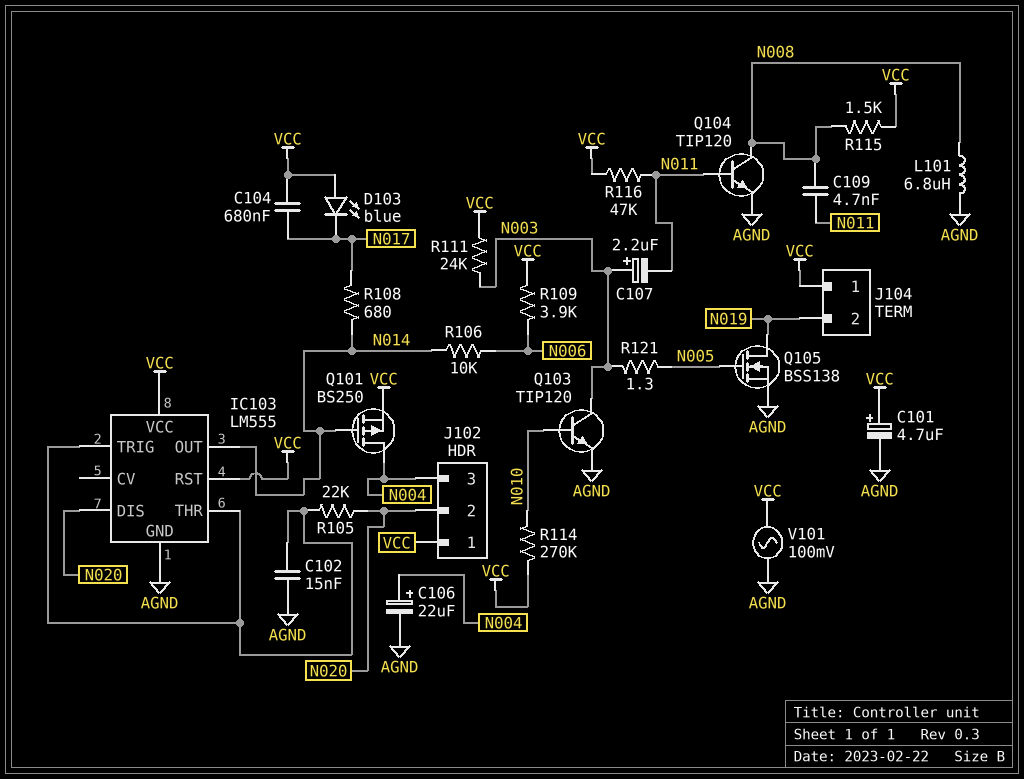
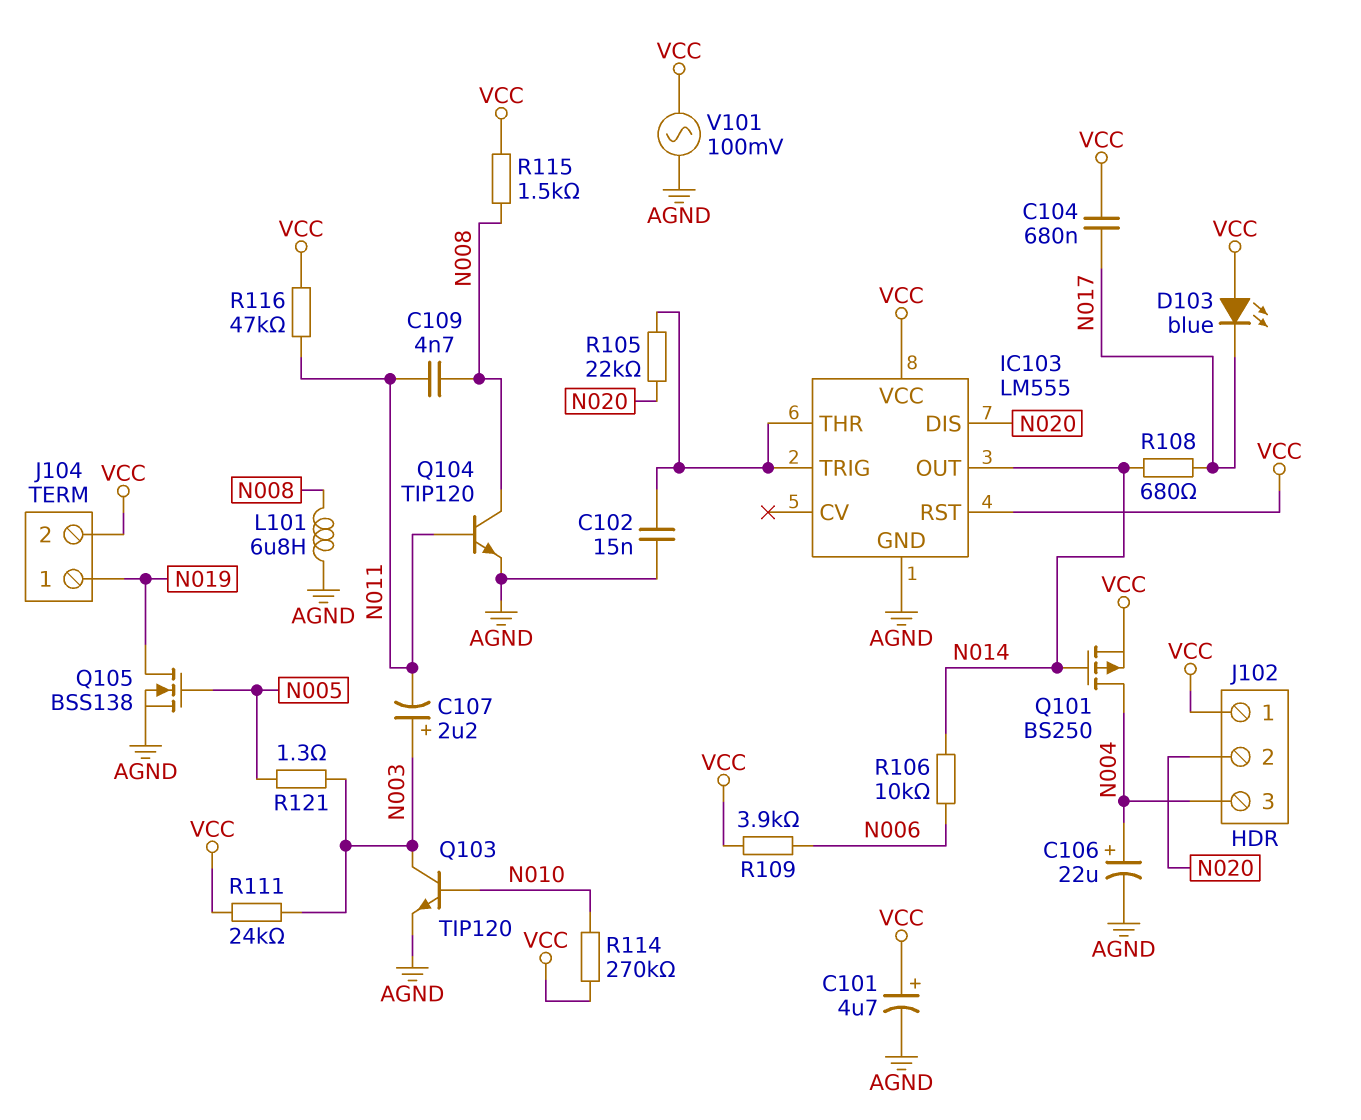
J104 pin 1: VCC -> N019
J104 pin 2: N019 -> VCC

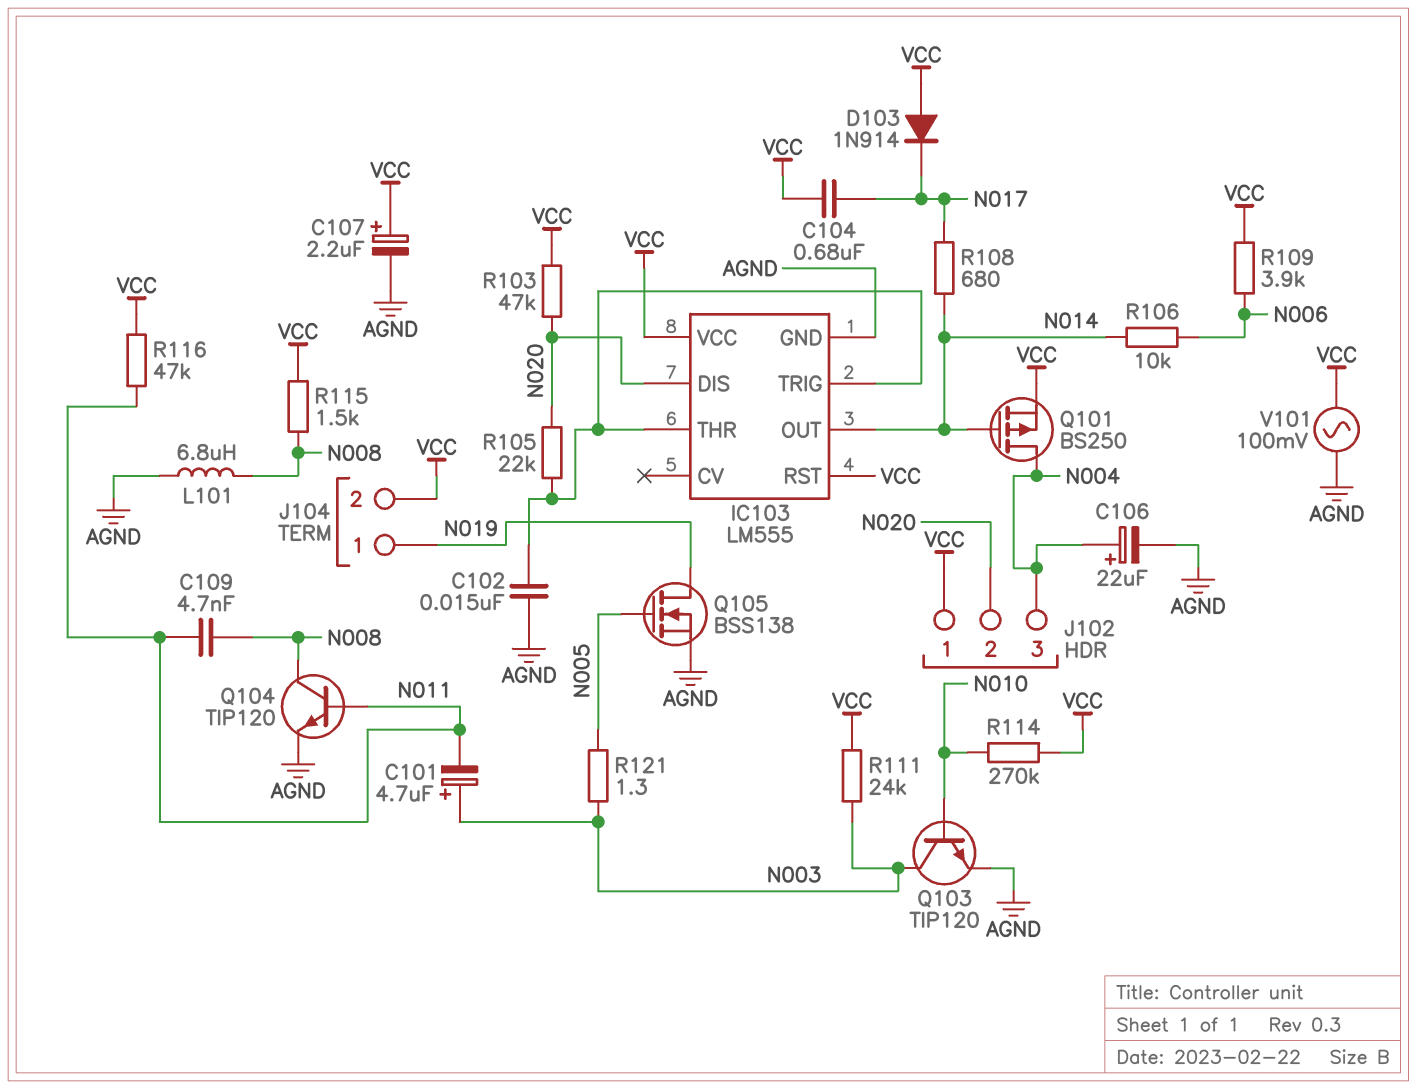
C101: 4.7uF (plus VCC, minus AGND) -> 4.7uF (plus N003, minus N011)
C107: 2.2uF (plus N003, minus N011) -> 2.2uF (plus VCC, minus AGND)
D103: LED blue (A VCC, K N017) -> diode 1N914 (A VCC, K N017)
R103: none -> 47k (N020, VCC)

